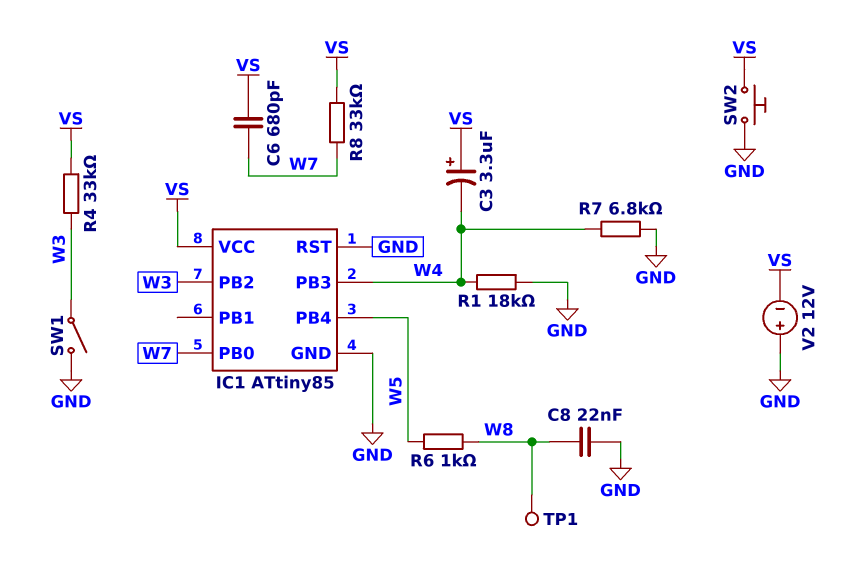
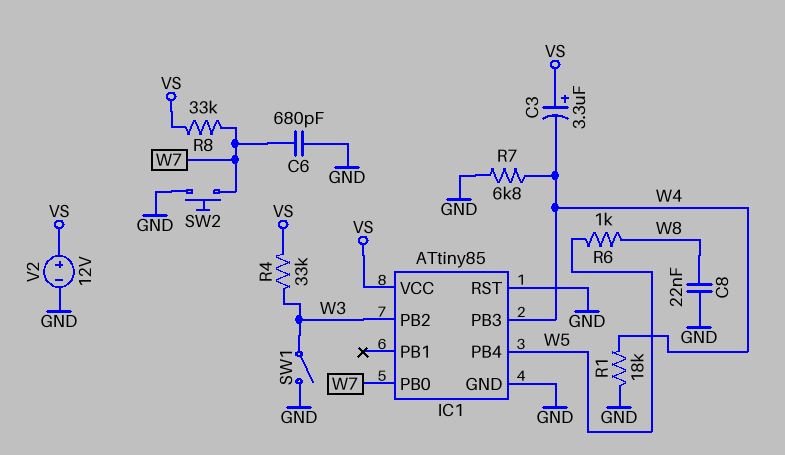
C6: 680pF (VS, W7) -> 680pF (GND, W7)
SW2: button (GND, VS) -> button (GND, W7)
TP1: test point (W8) -> none
V2: 12V (plus GND, minus VS) -> 12V (plus VS, minus GND)

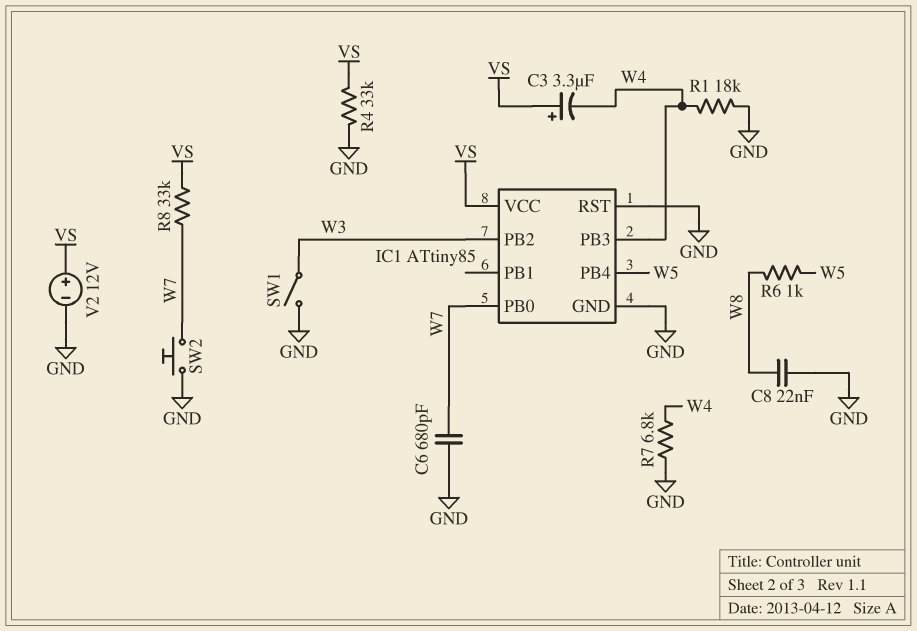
R4: 33k (VS, W3) -> 33k (GND, VS)

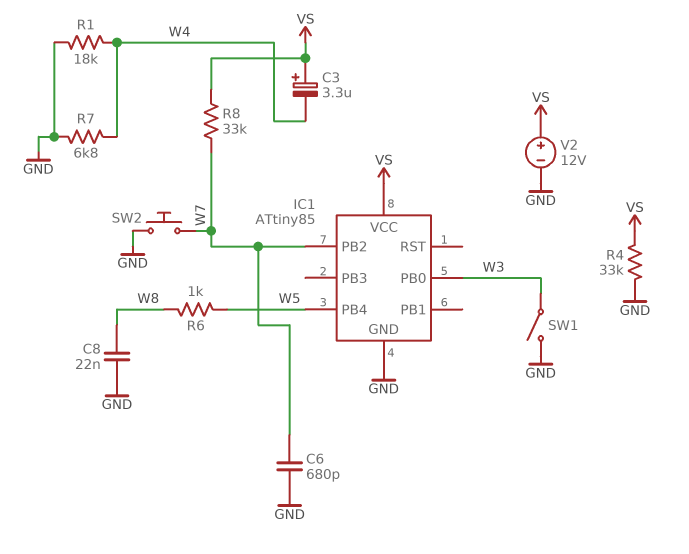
IC1 pin PB0: W7 -> W3
IC1 pin PB2: W3 -> W7
IC1 pin PB3: W4 -> none
IC1 pin RST: GND -> none

